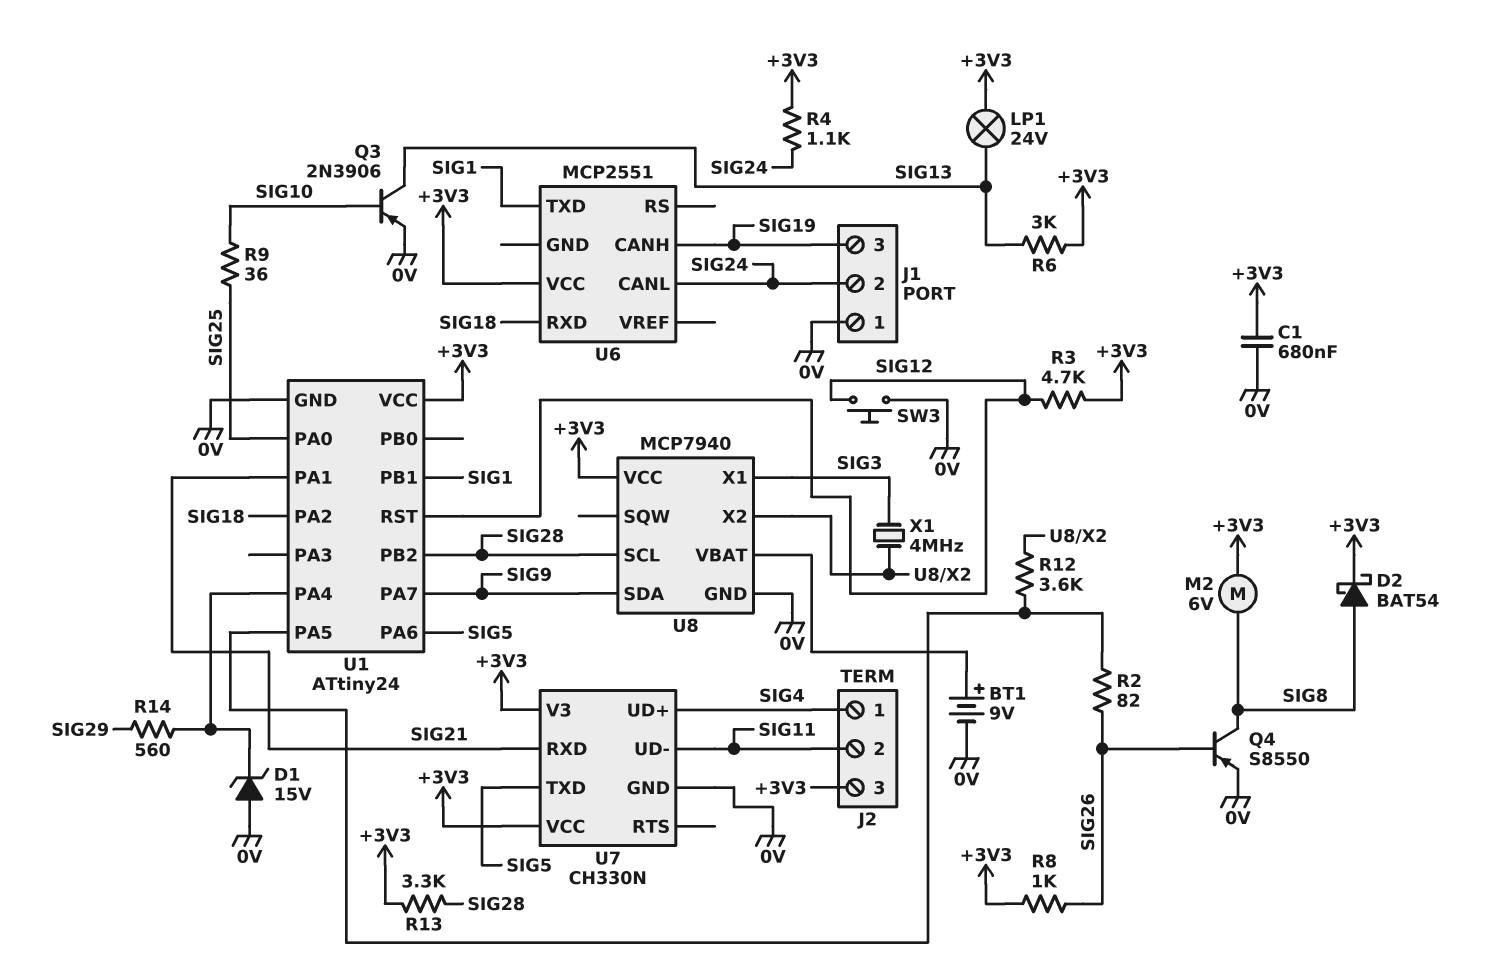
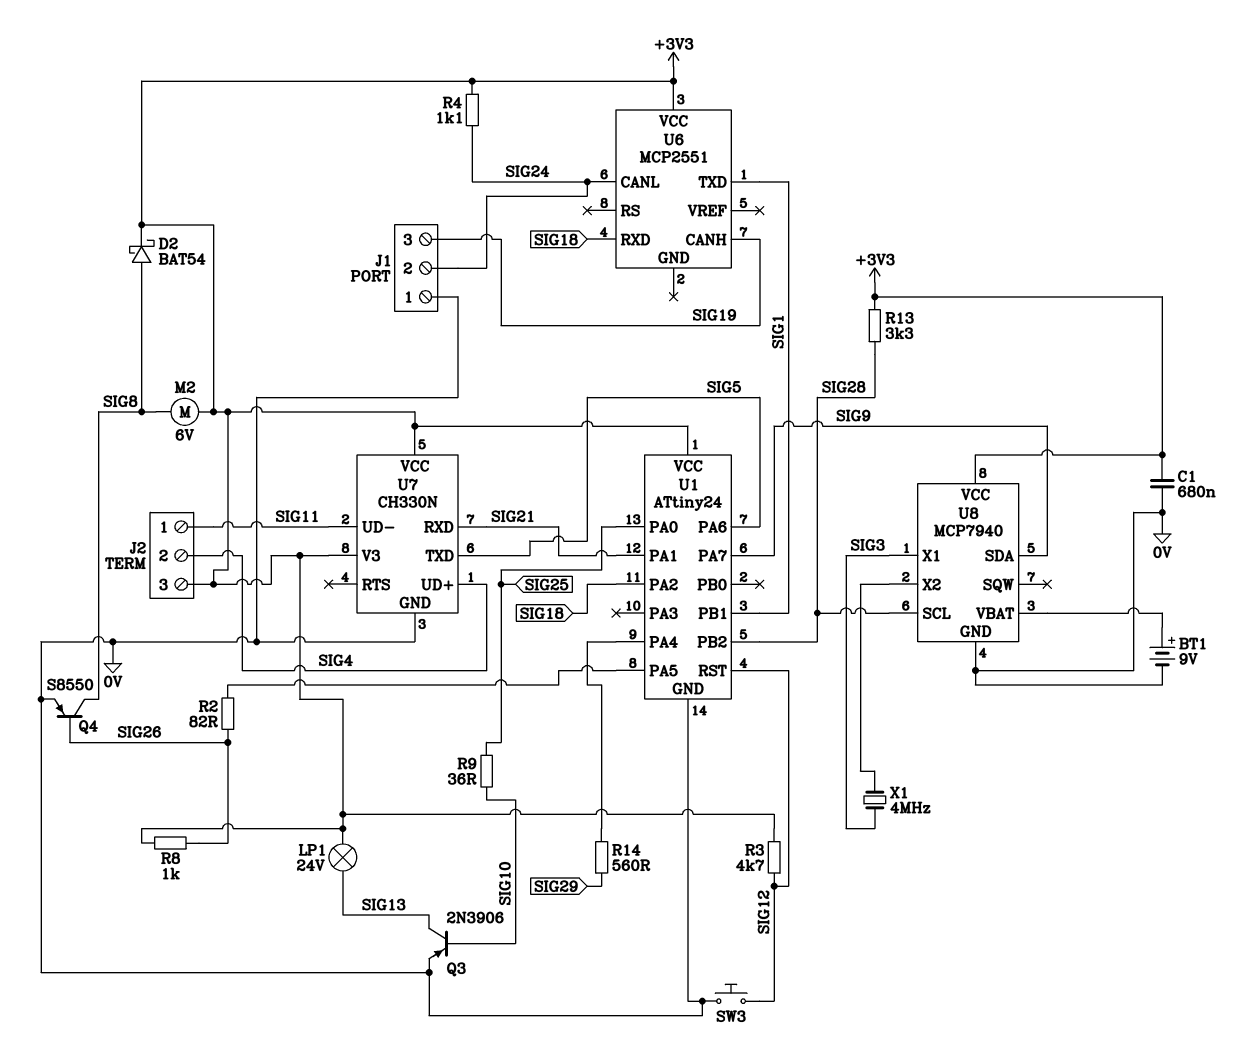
D1: zener 15V (A 0V, K U1/PA4) -> none
J2 pin 1: SIG4 -> SIG11
J2 pin 2: SIG11 -> SIG4
R6: 3k (+3V3, SIG13) -> none
R12: 3.6k (U1/PA5, U8/X2) -> none

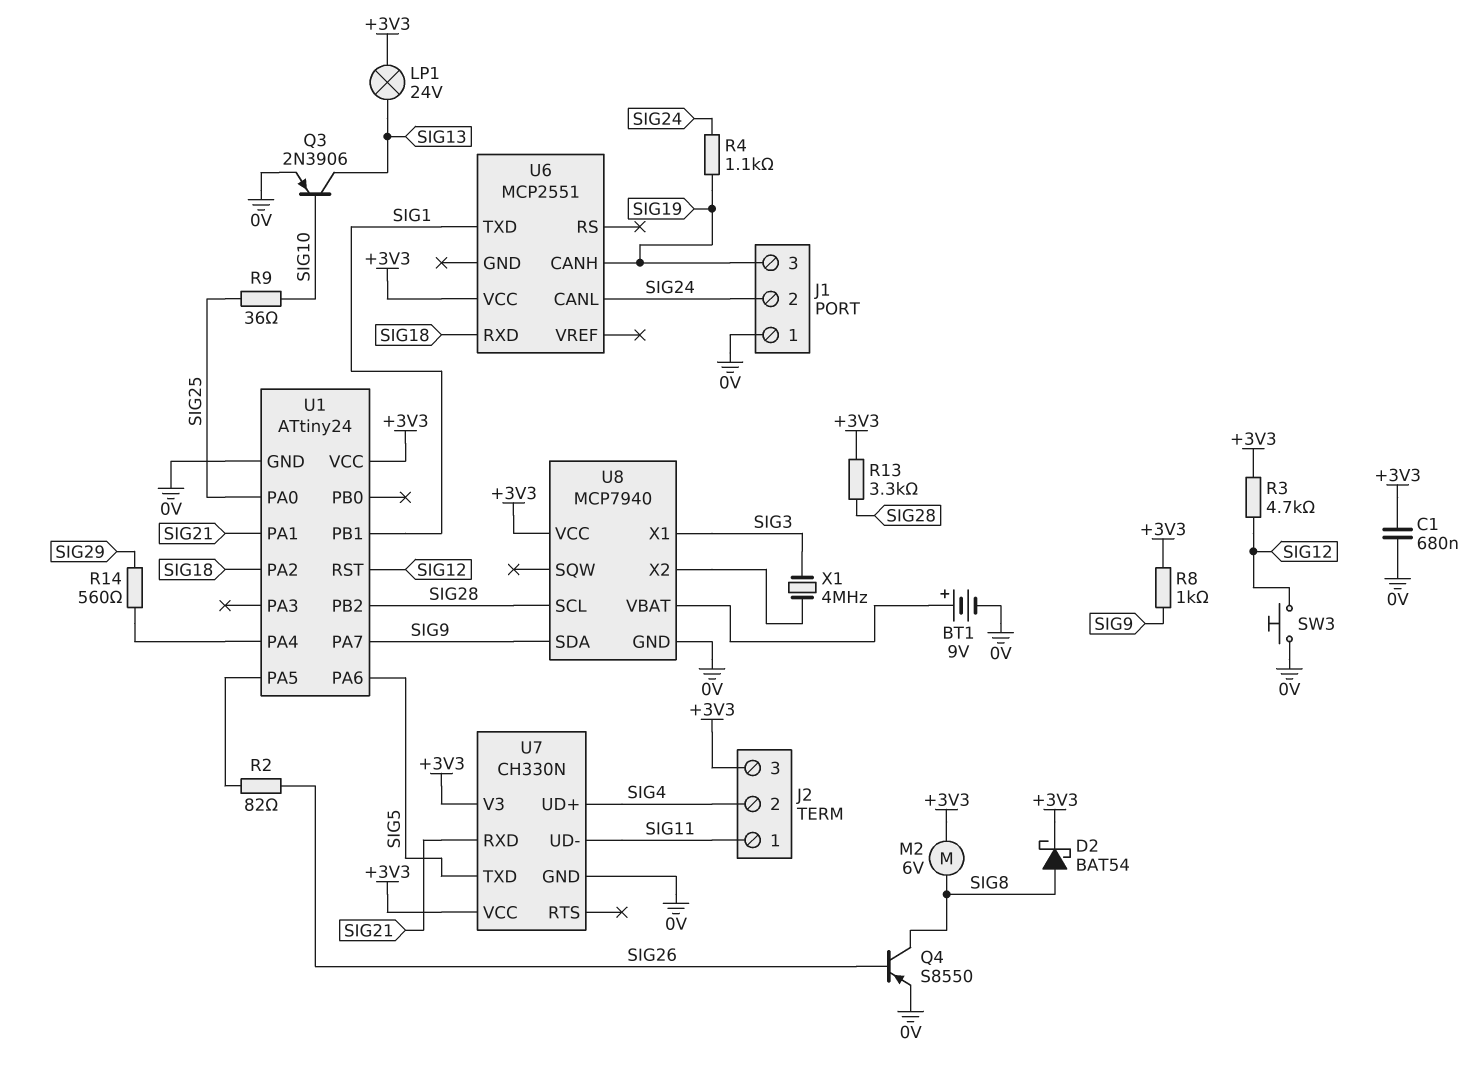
R4: 1.1k (+3V3, SIG24) -> 1.1k (SIG19, SIG24)
R8: 1k (+3V3, SIG26) -> 1k (+3V3, SIG9)

